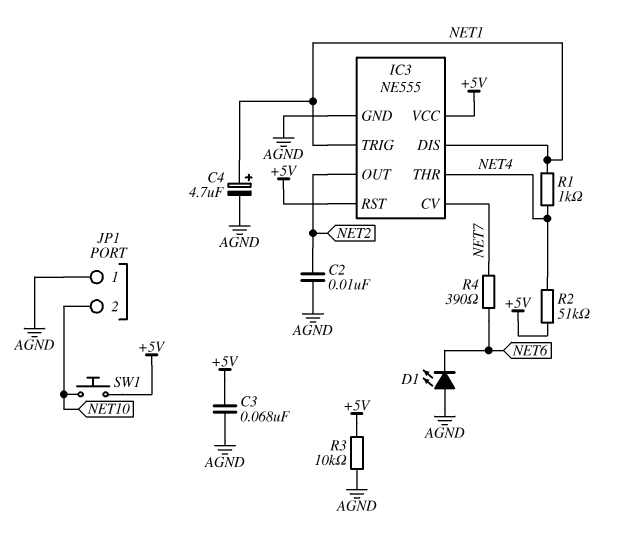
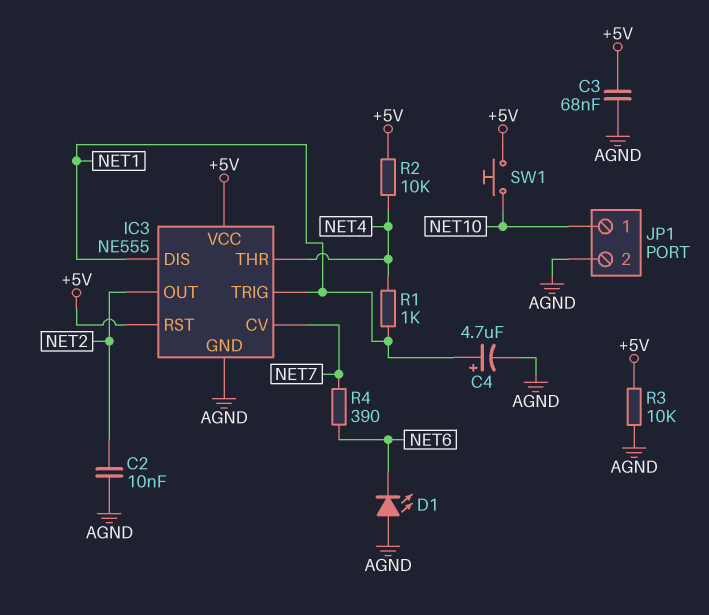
JP1 pin 1: AGND -> NET10
JP1 pin 2: NET10 -> AGND
R2: 51k (+5V, NET4) -> 10k (+5V, NET4)

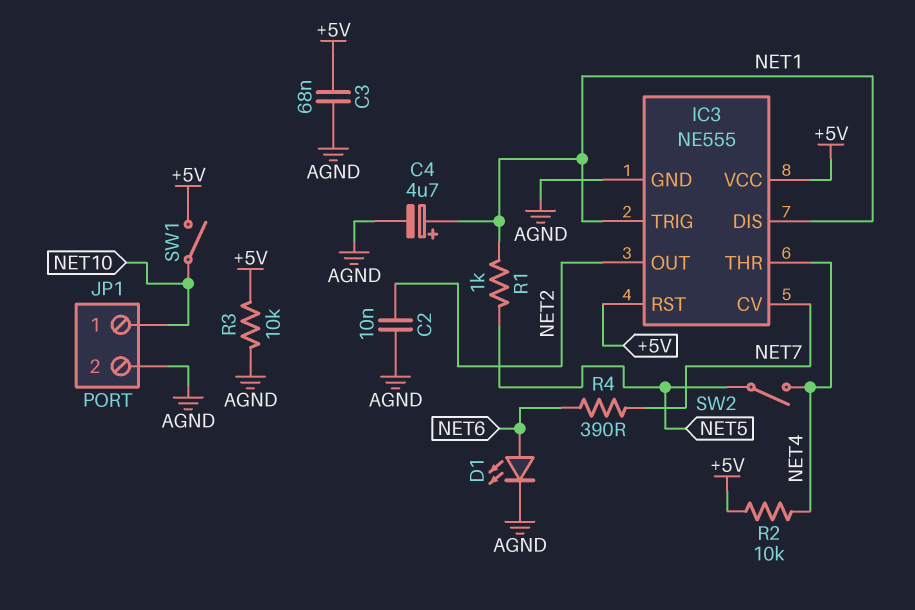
D1: LED (A AGND, K NET6) -> LED (A NET6, K AGND)
R1: 1k (NET1, NET4) -> 1k (NET1, NET5)
SW1: button (+5V, NET10) -> switch (+5V, NET10)
SW2: none -> switch (NET4, NET5)

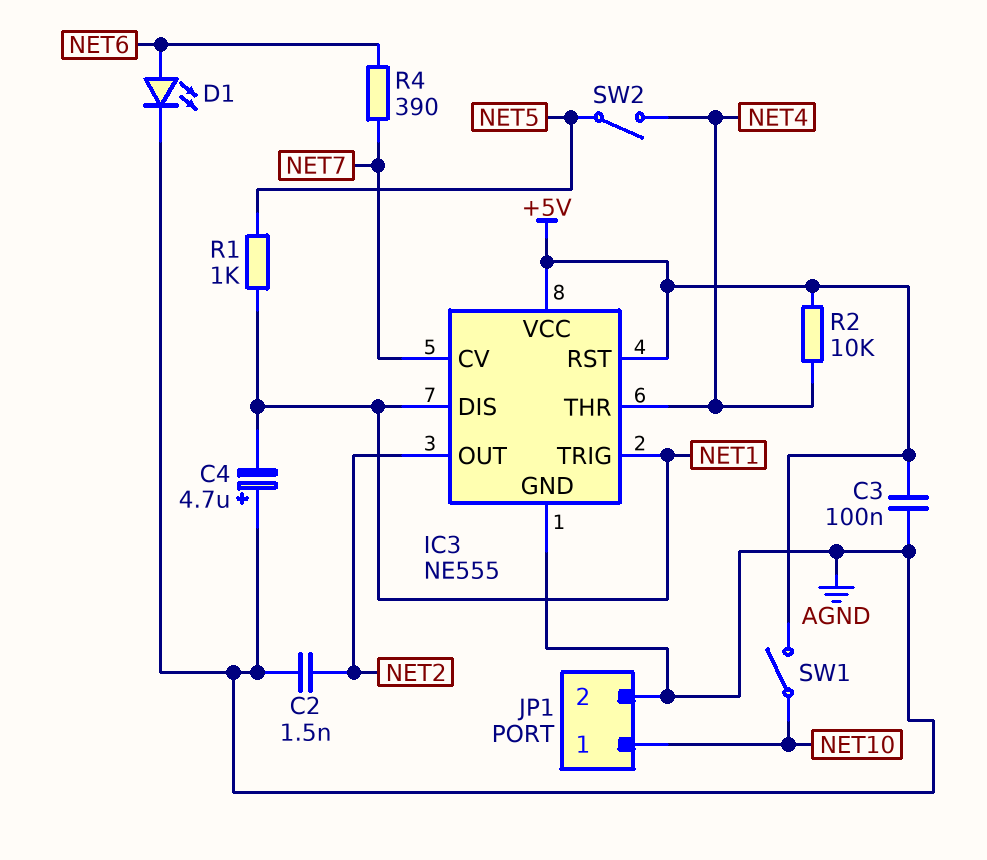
C2: 10nF (AGND, NET2) -> 1.5nF (AGND, NET2)
C3: 68nF (+5V, AGND) -> 100nF (+5V, AGND)
C4: 4.7uF (plus NET1, minus AGND) -> 4.7uF (plus AGND, minus NET1)
R3: 10k (+5V, AGND) -> none

